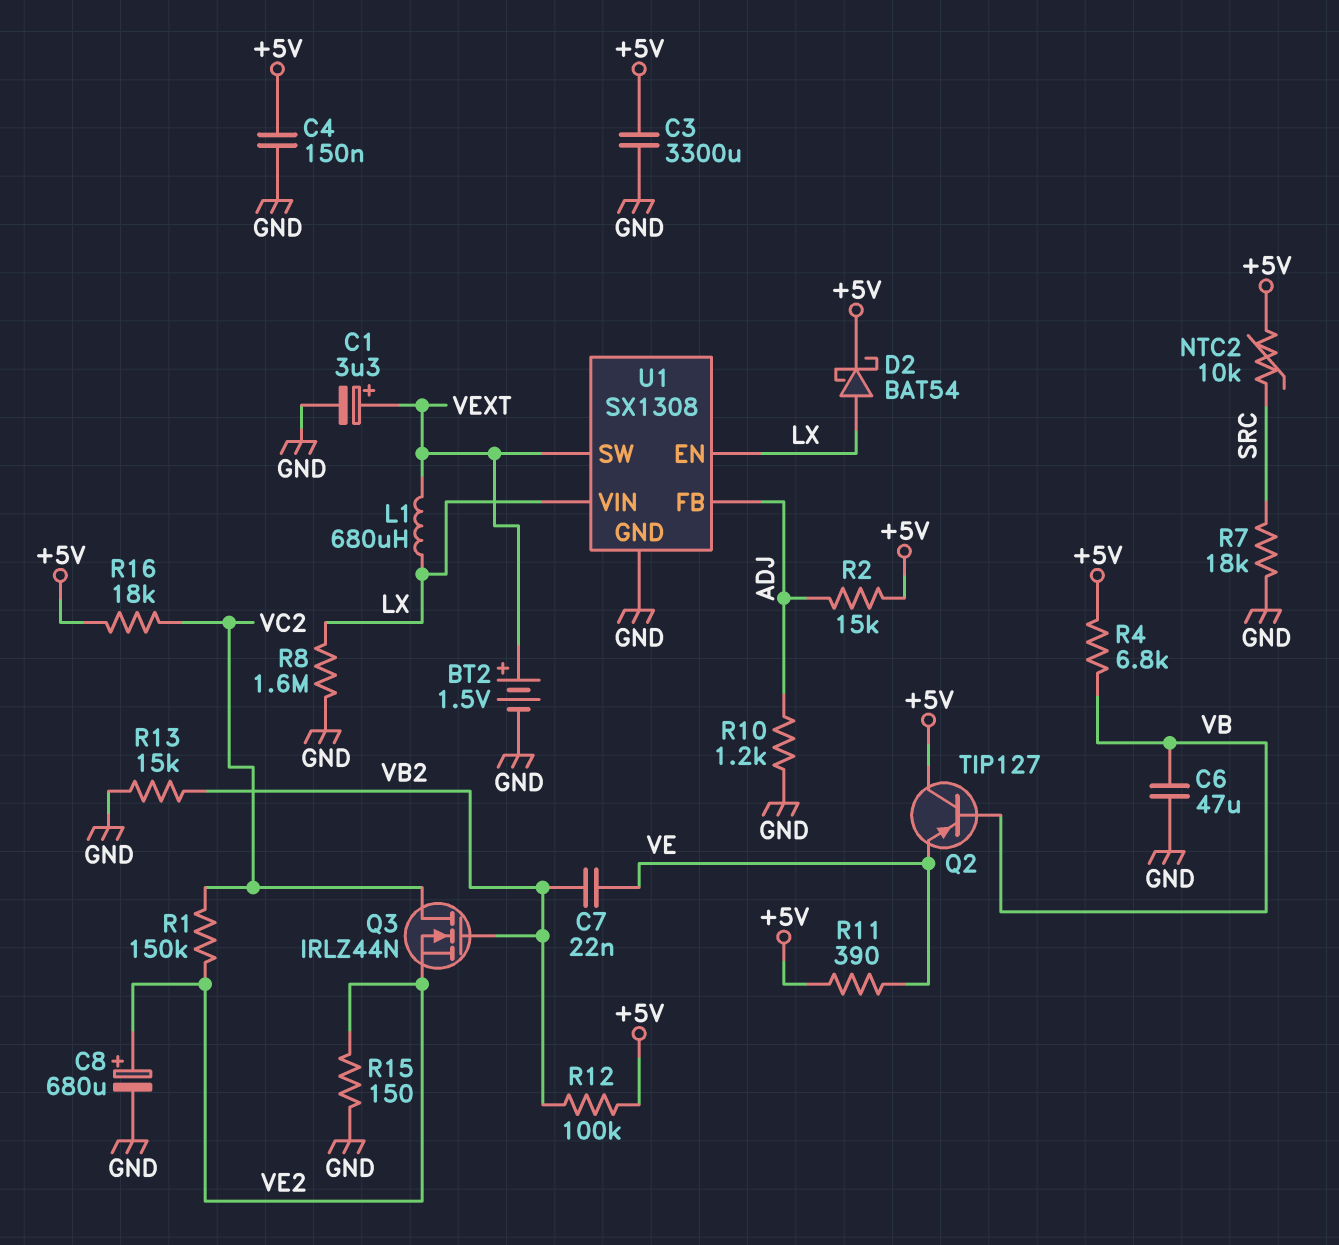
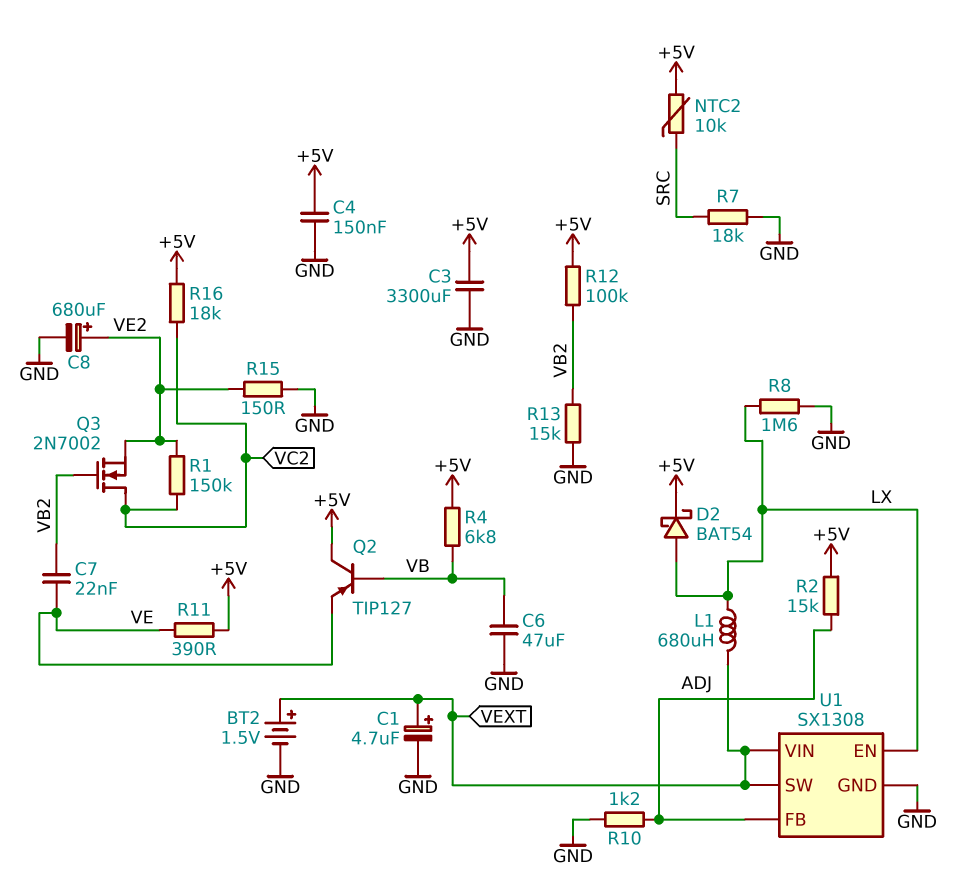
C1: 3.3uF (plus VEXT, minus GND) -> 4.7uF (plus VEXT, minus GND)
Q3: NMOS IRLZ44N (G VB2, D VC2, S VE2) -> NMOS 2N7002 (G VB2, D VC2, S VE2)
U1 pin VIN: LX -> VEXT

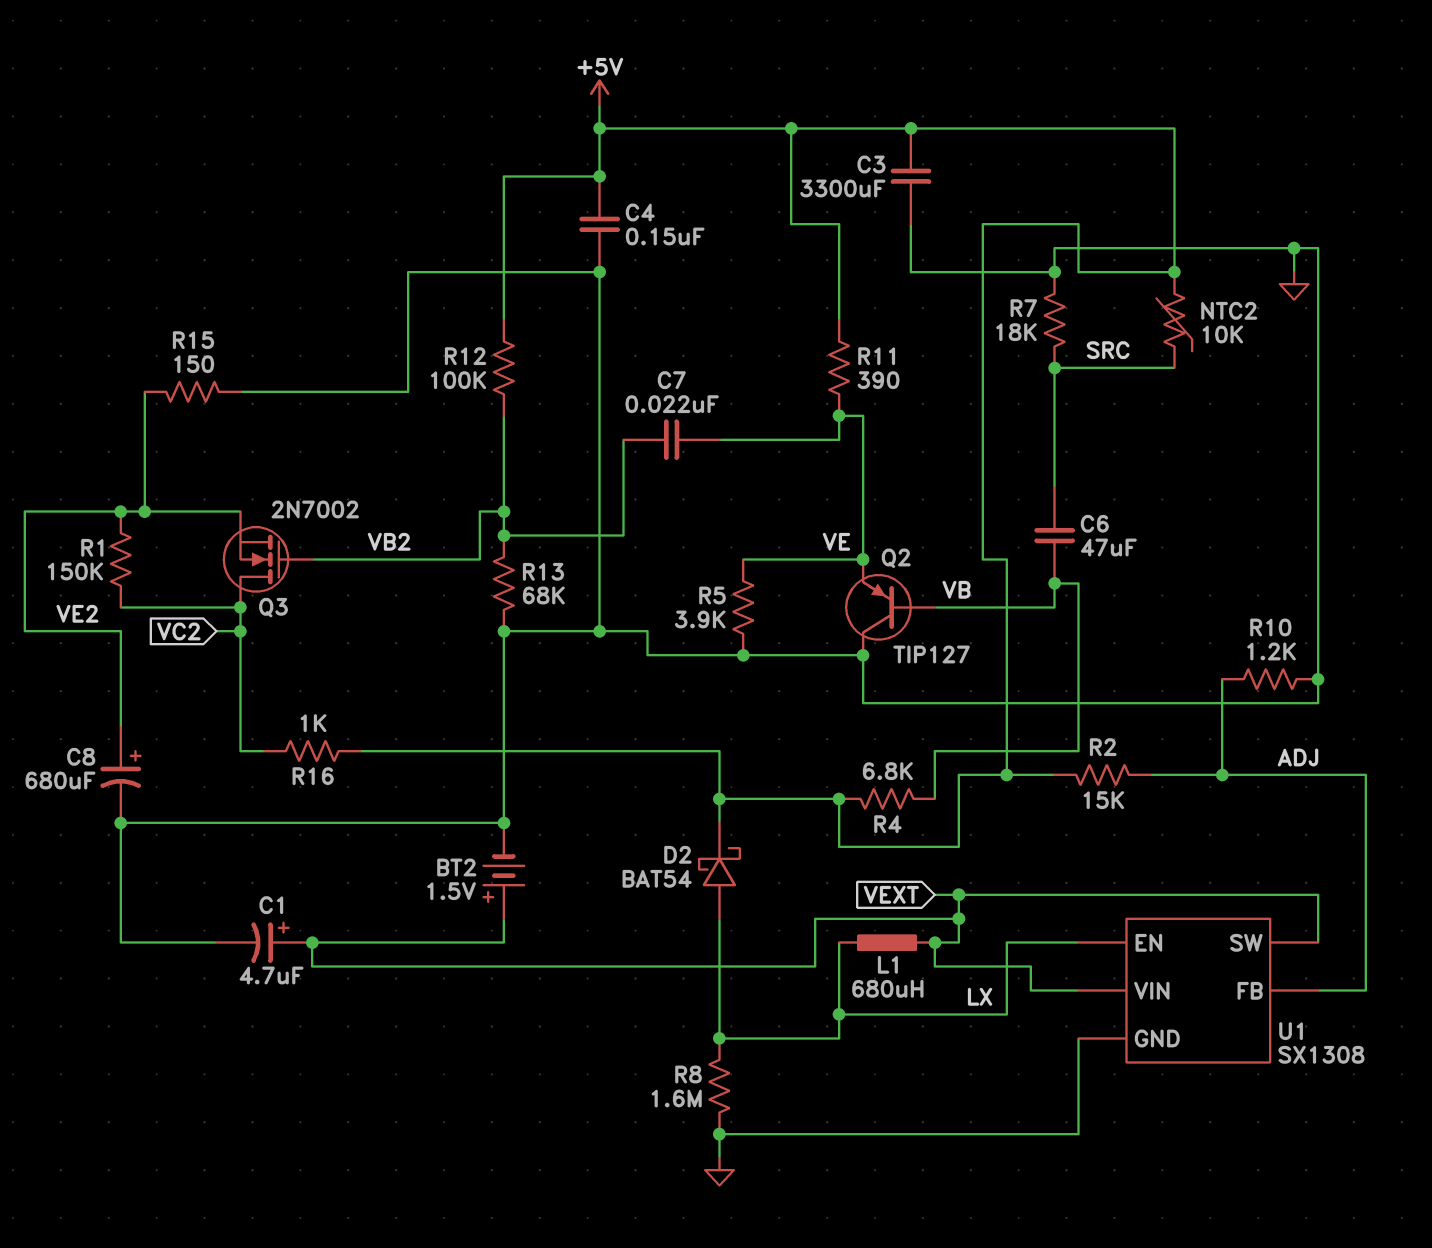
C6: 47uF (GND, VB) -> 47uF (SRC, VB)
Q2: PNP TIP127 (B VB, C +5V, E VE) -> PNP TIP127 (B VB, C GND, E VE)
R5: none -> 3.9k (GND, VE)
R13: 15k (GND, VB2) -> 68k (GND, VB2)
R16: 18k (+5V, VC2) -> 1k (+5V, VC2)

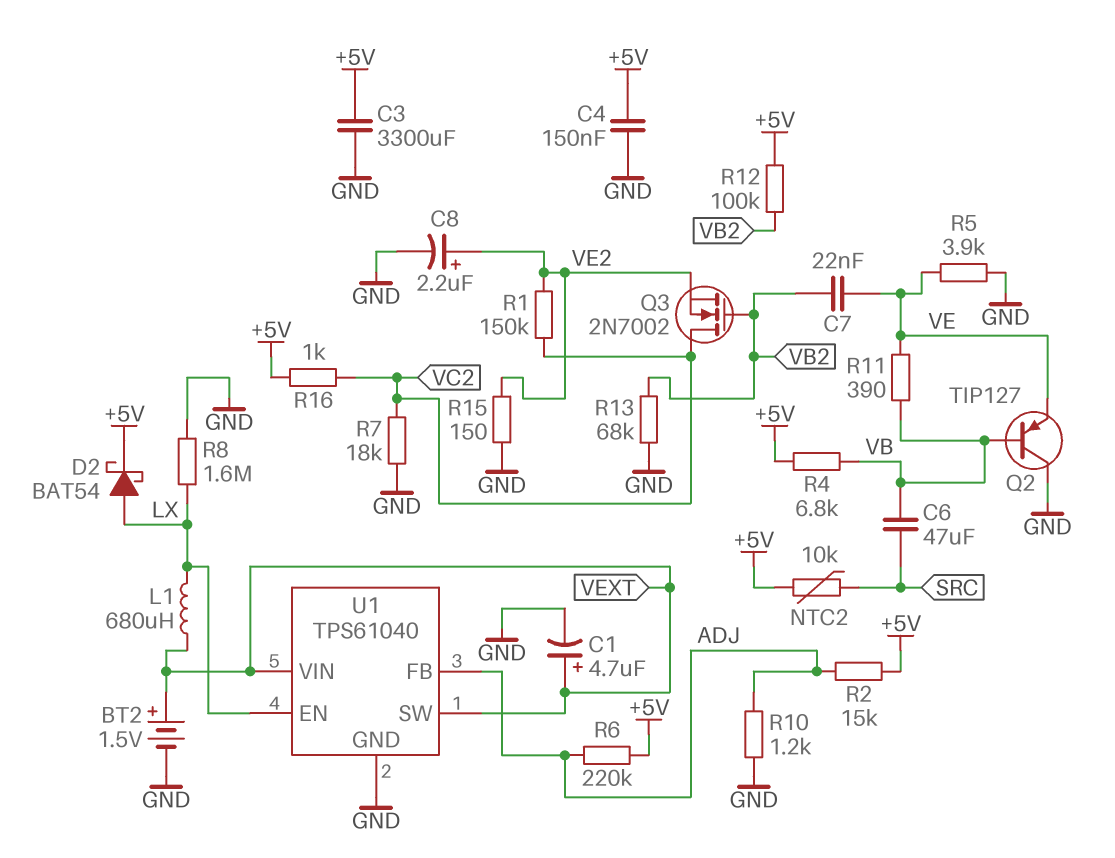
C8: 680uF (plus VE2, minus GND) -> 2.2uF (plus VE2, minus GND)
R6: none -> 220k (+5V, ADJ)
R7: 18k (GND, SRC) -> 18k (GND, VC2)
R11: 390 (+5V, VE) -> 390 (VB, VE)
U1: SX1308 -> TPS61040

